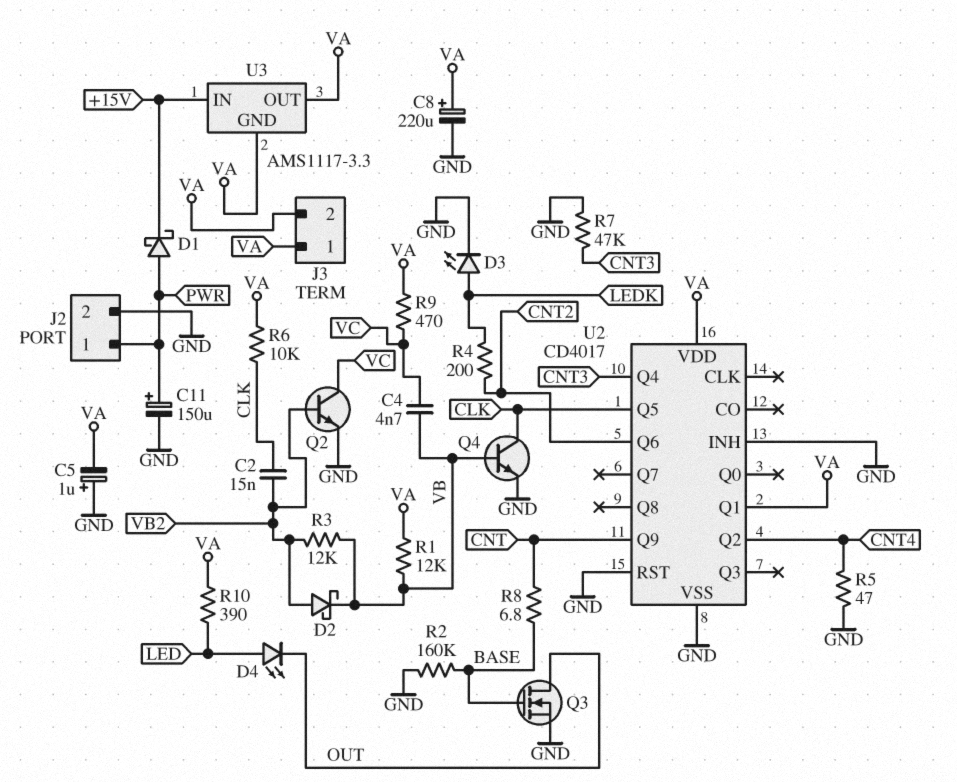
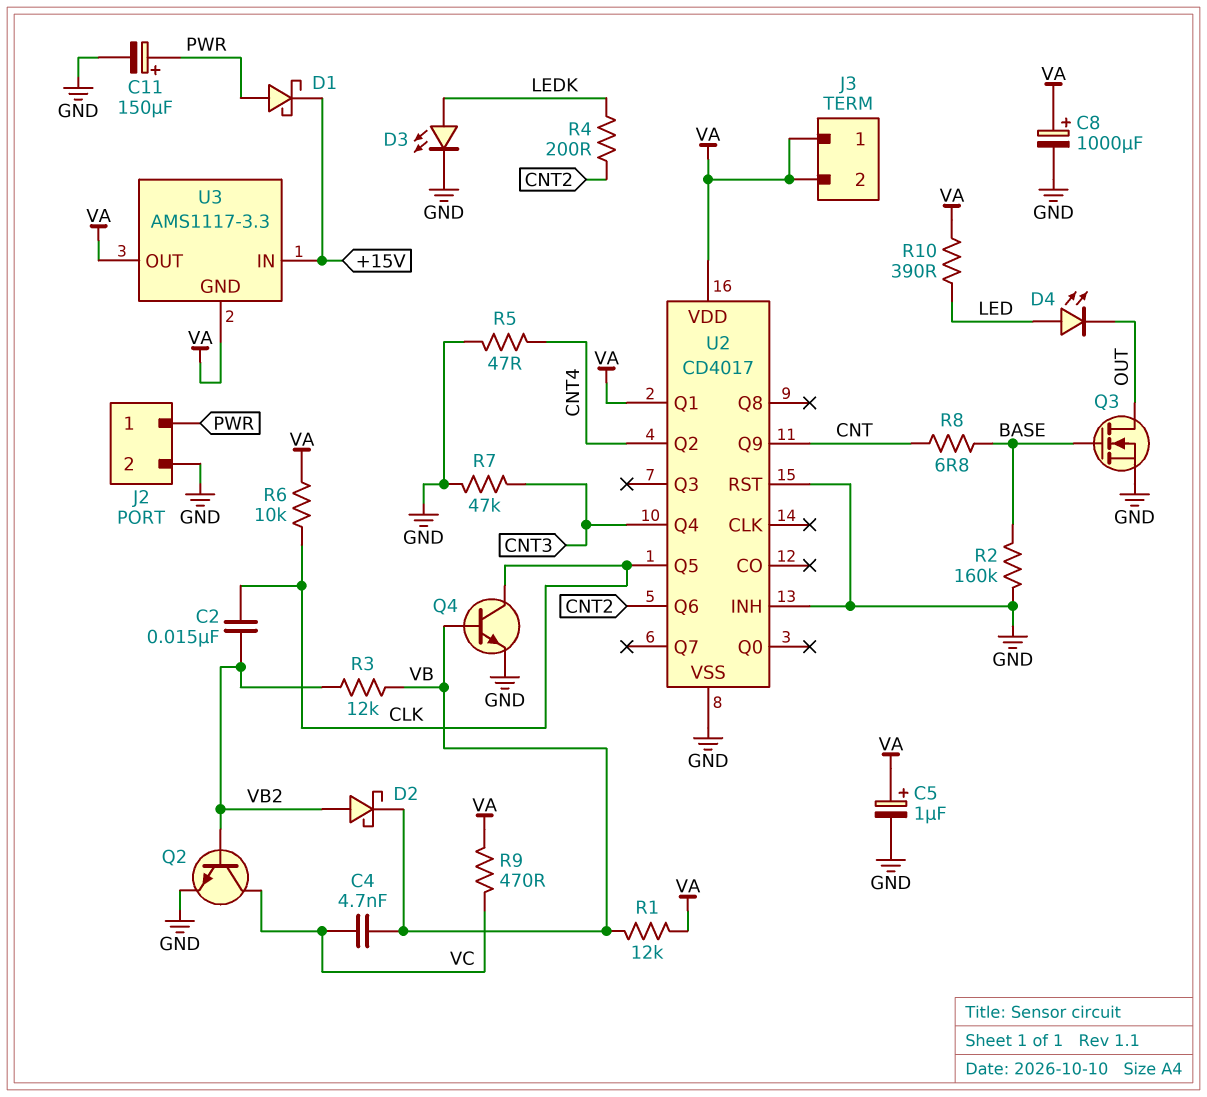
C5: 1uF (plus GND, minus VA) -> 1uF (plus VA, minus GND)
C8: 220uF (plus VA, minus GND) -> 1000uF (plus VA, minus GND)

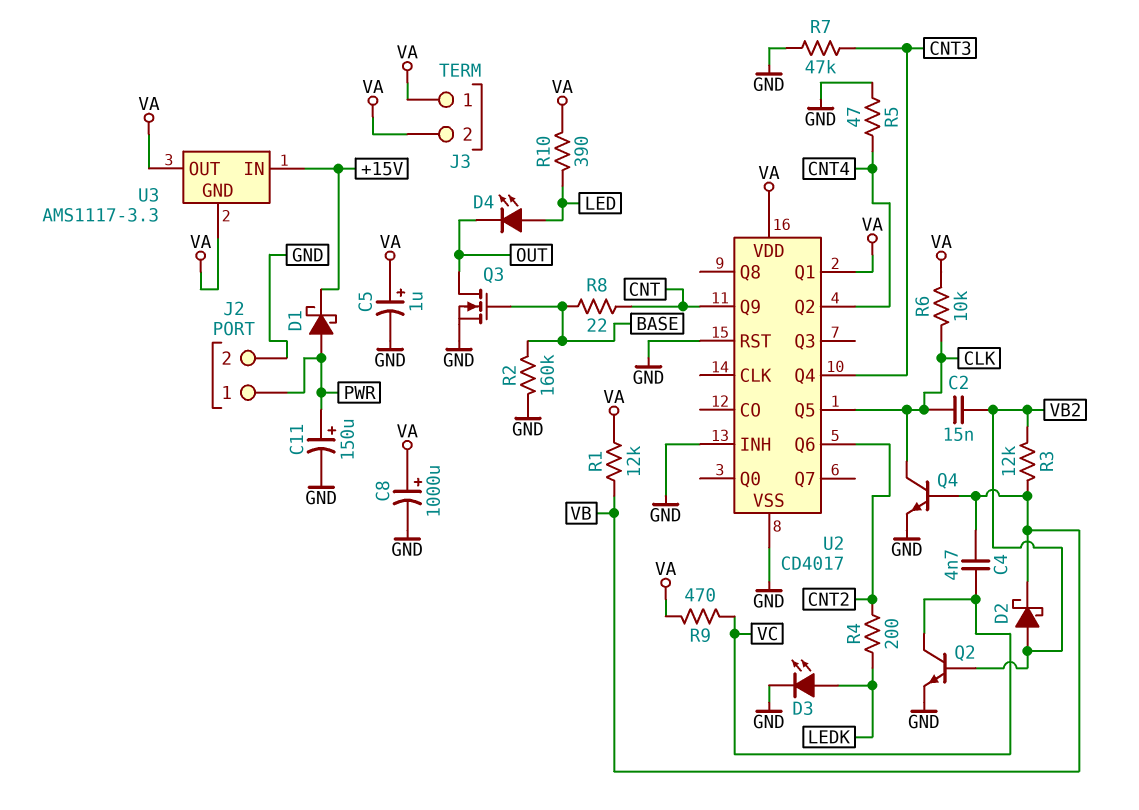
R8: 6.8 (BASE, CNT) -> 22 (BASE, CNT)

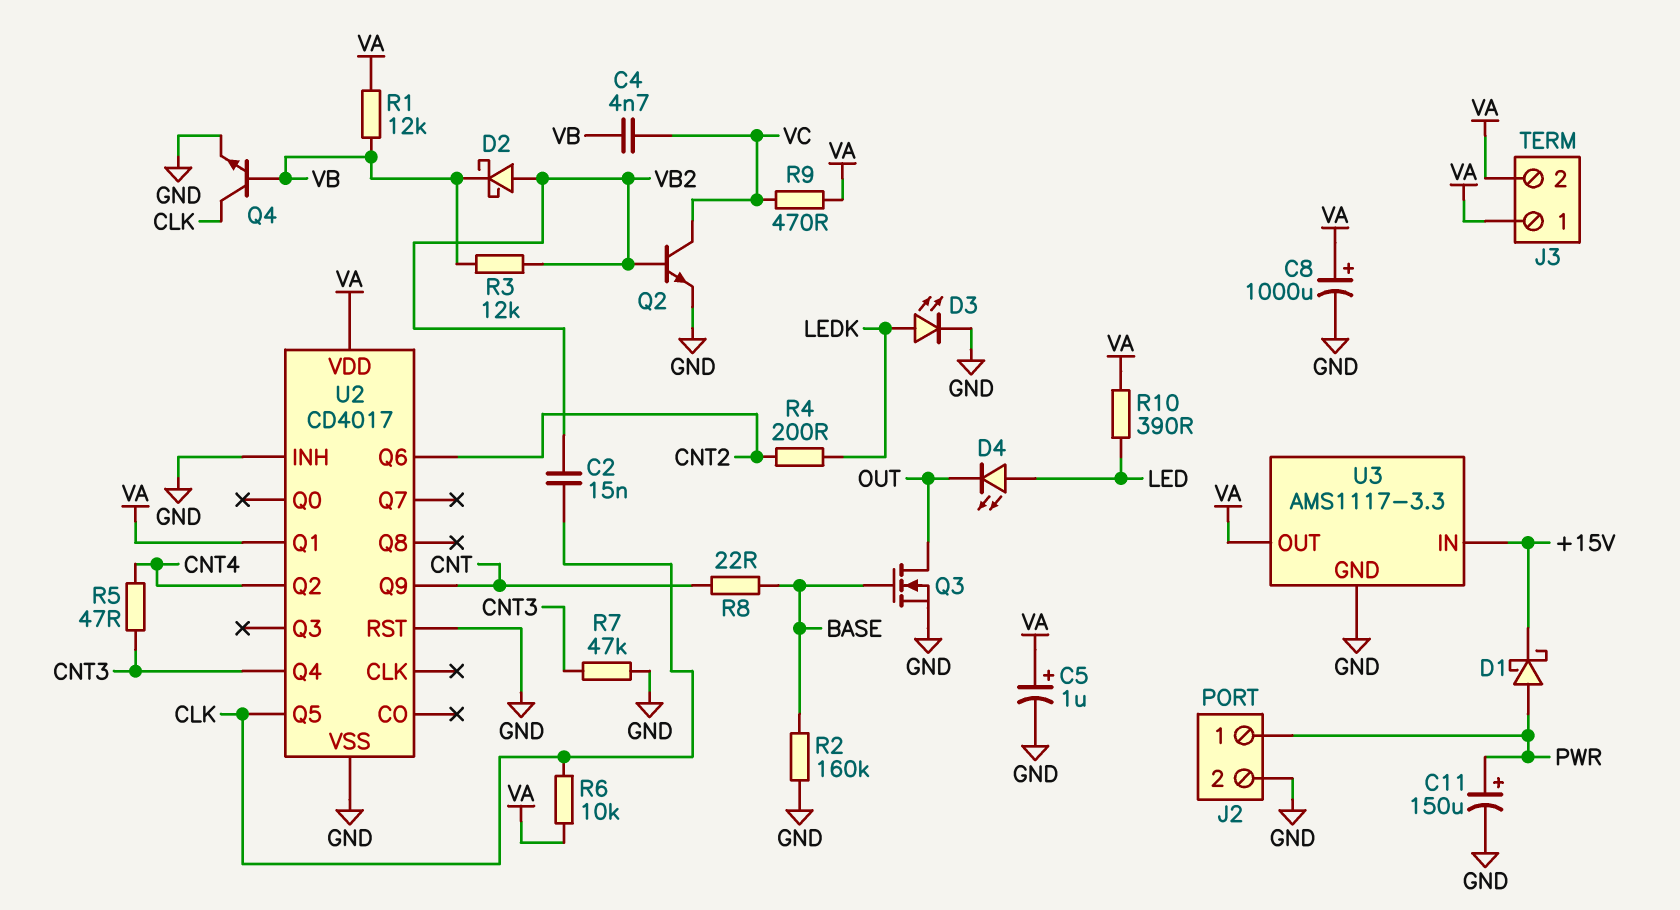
R5: 47 (CNT4, GND) -> 47 (CNT3, CNT4)
U3 pin GND: VA -> GND

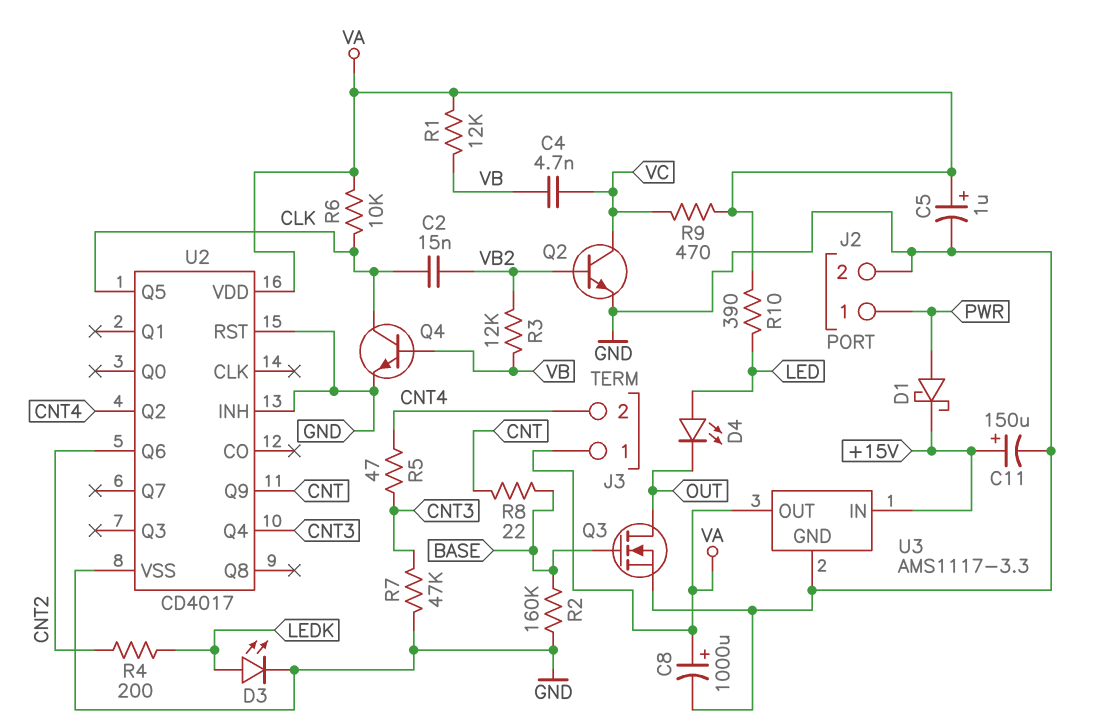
C11: 150uF (plus PWR, minus GND) -> 150uF (plus +15V, minus GND)
D2: schottky (A VB2, K VB) -> none
J3 pin 2: VA -> CNT4
U2 pin Q1: VA -> none

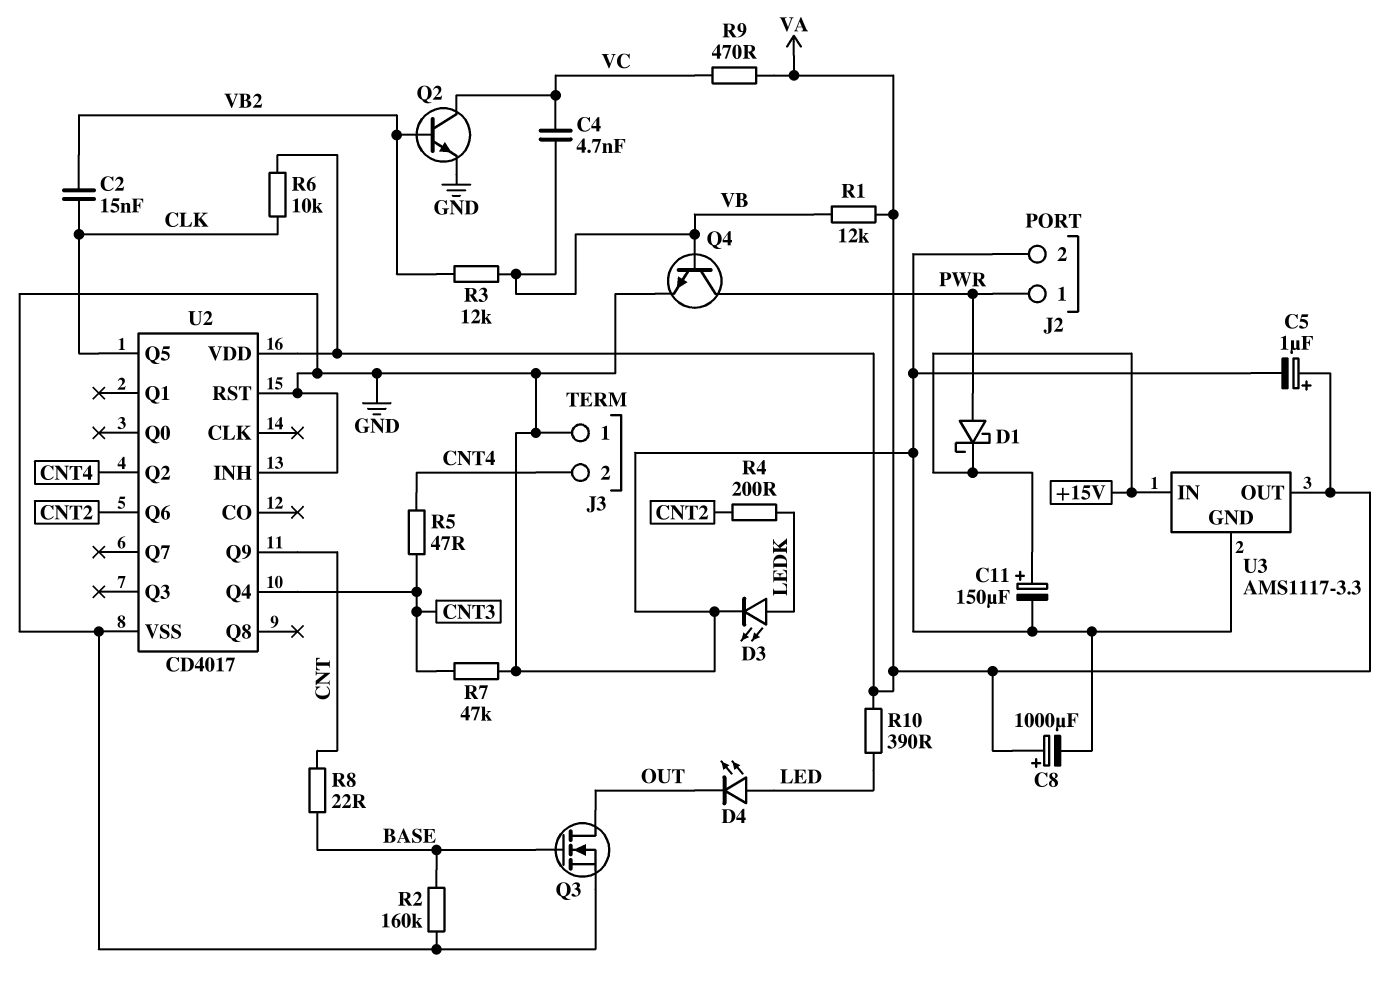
J3 pin 1: VA -> GND
Q4: NPN (B VB, C CLK, E GND) -> NPN (B VB, C PWR, E GND)

